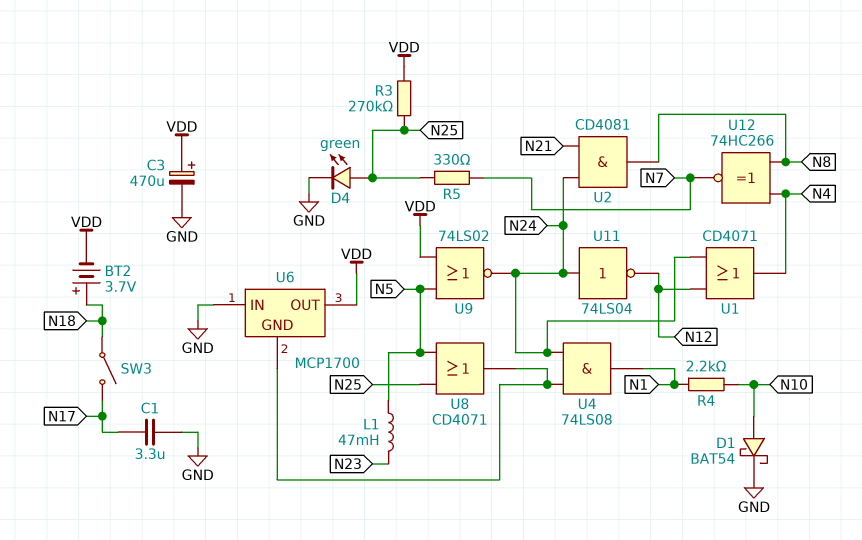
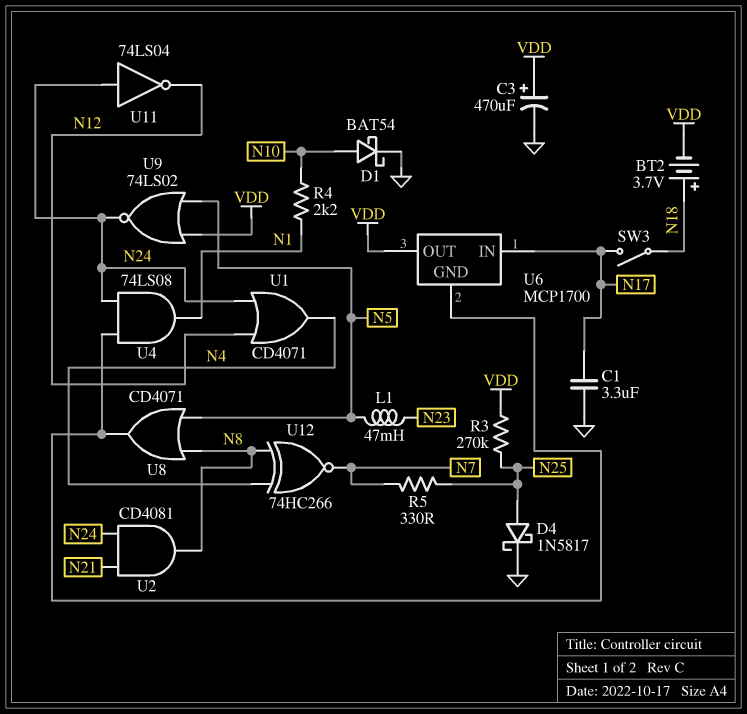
D4: LED green (A N25, K GND) -> schottky 1N5817 (A N25, K GND)
U6 pin IN: GND -> N17
U8: OR CD4071 (in N5, in N25, out U6/GND) -> OR CD4071 (in N5, in N8, out U6/GND)

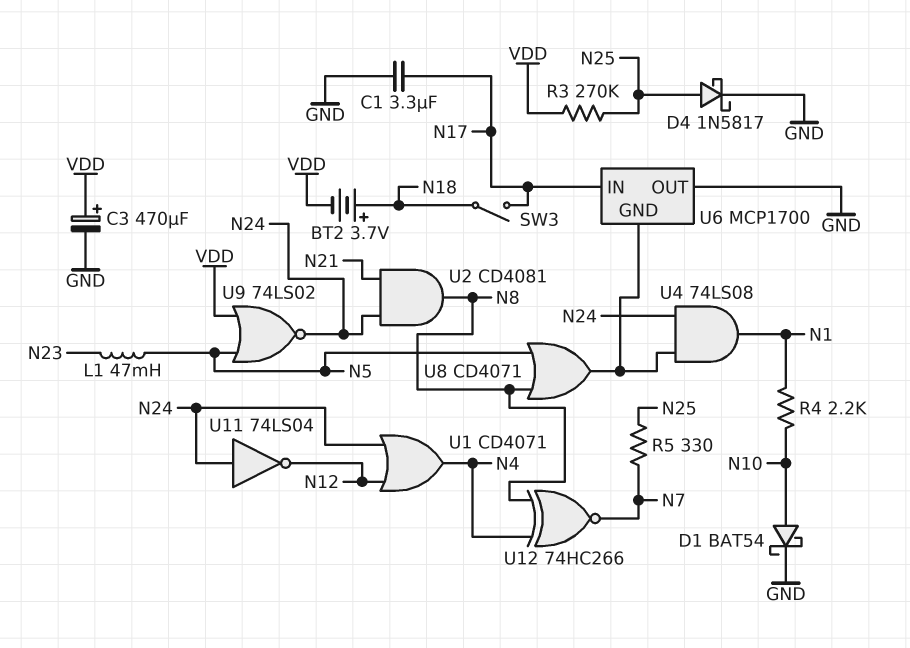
U6 pin OUT: VDD -> GND

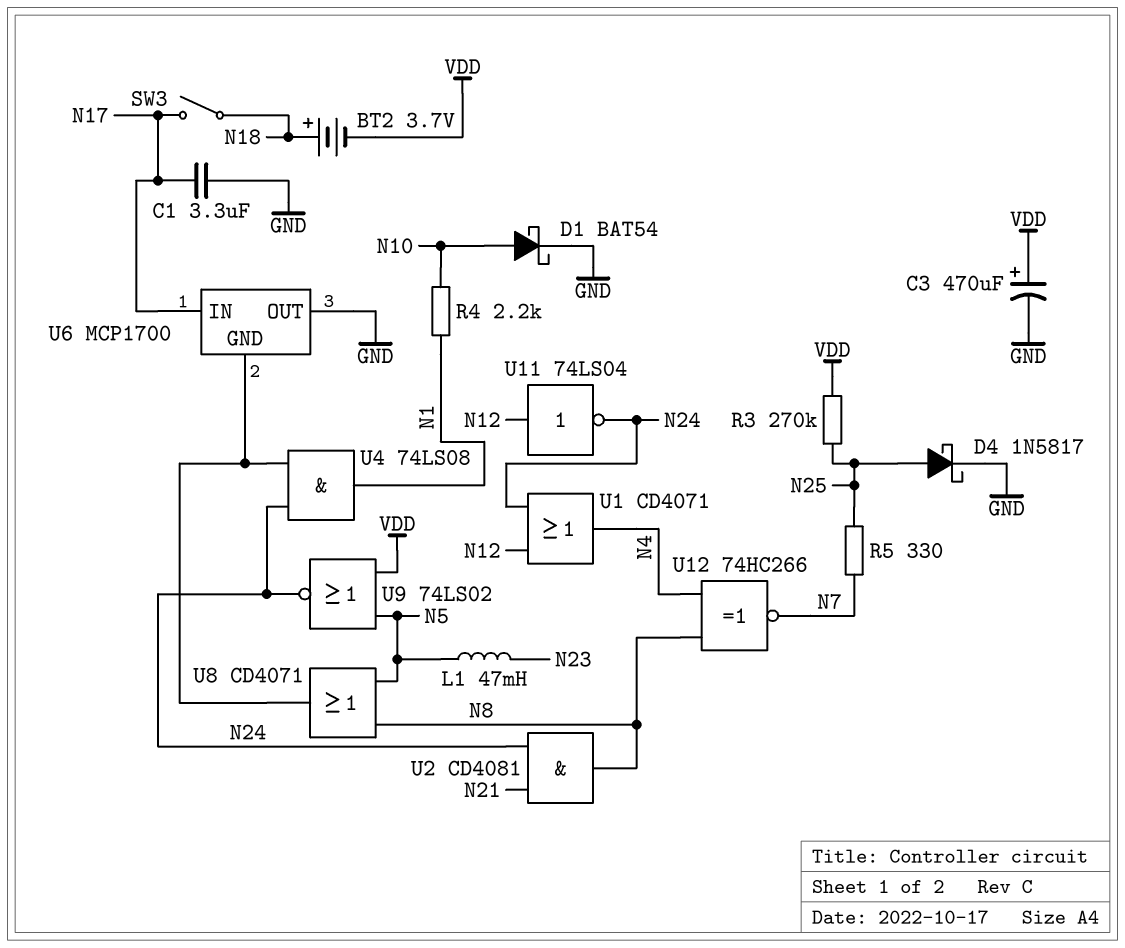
U11: NOT 74LS04 (in N24, out N12) -> NOT 74LS04 (in N12, out N24)

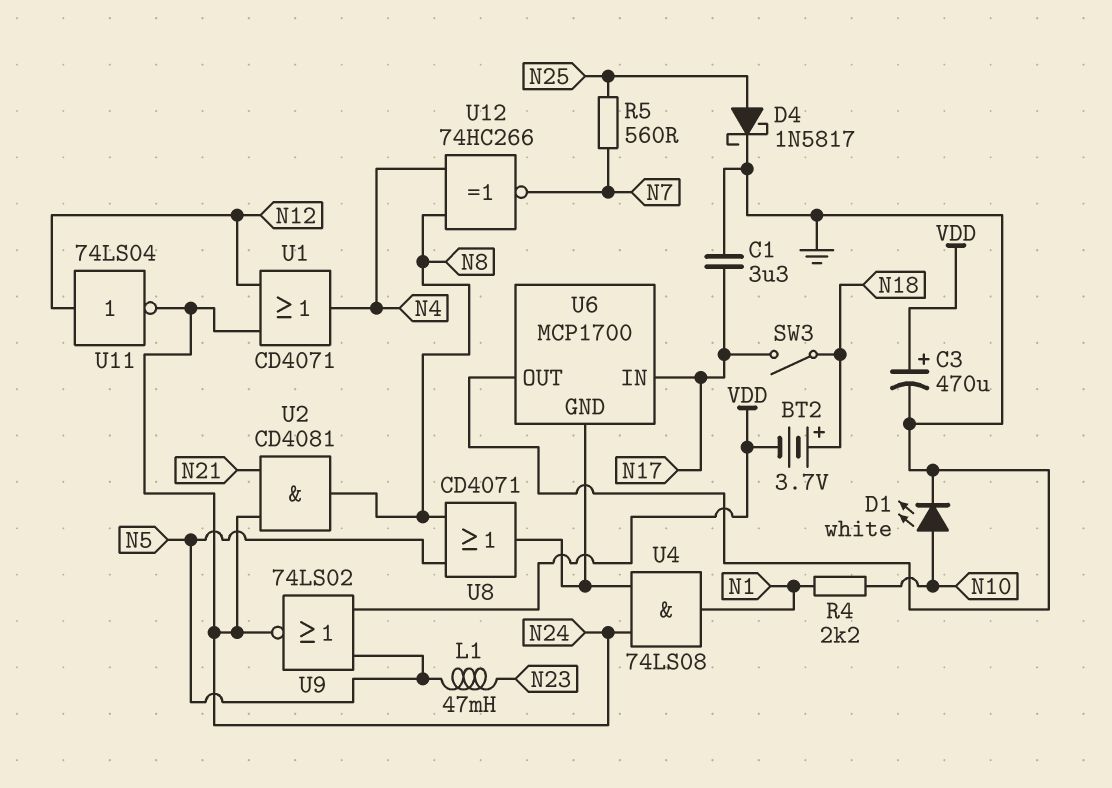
D1: schottky BAT54 (A N10, K GND) -> LED white (A N10, K GND)
R3: 270k (N25, VDD) -> none
R5: 330 (N7, N25) -> 560 (N7, N25)

